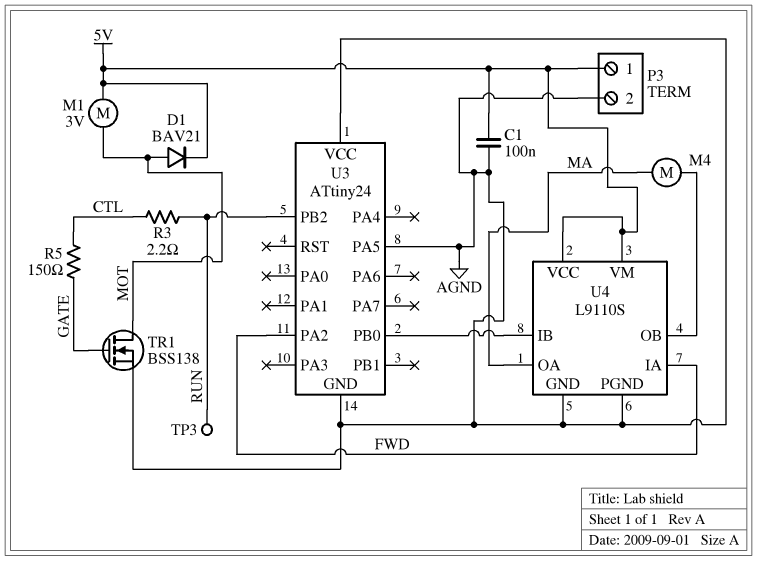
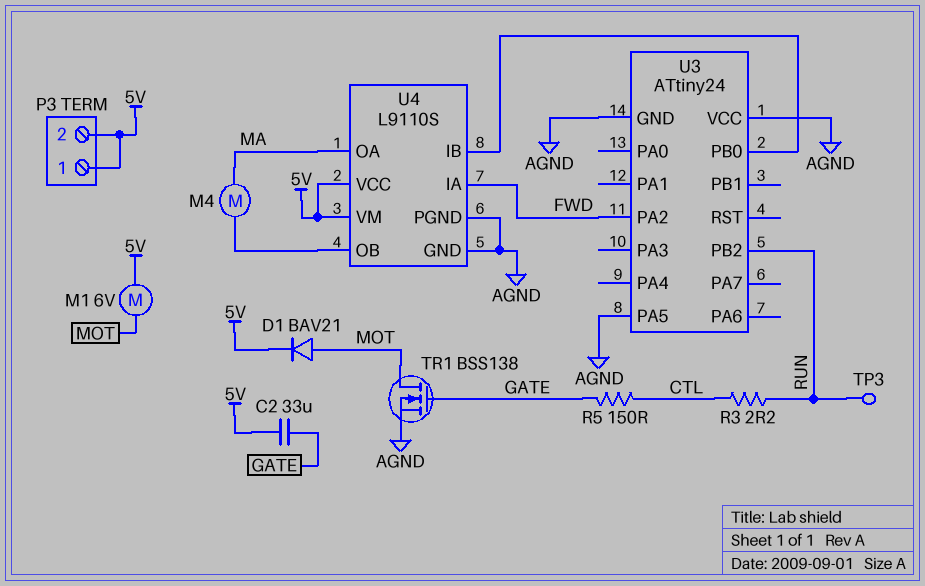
C1: 100nF (5V, AGND) -> none
C2: none -> 33uF (5V, GATE)
M1: motor 3V (5V, MOT) -> motor 6V (5V, MOT)
P3 pin 2: AGND -> 5V

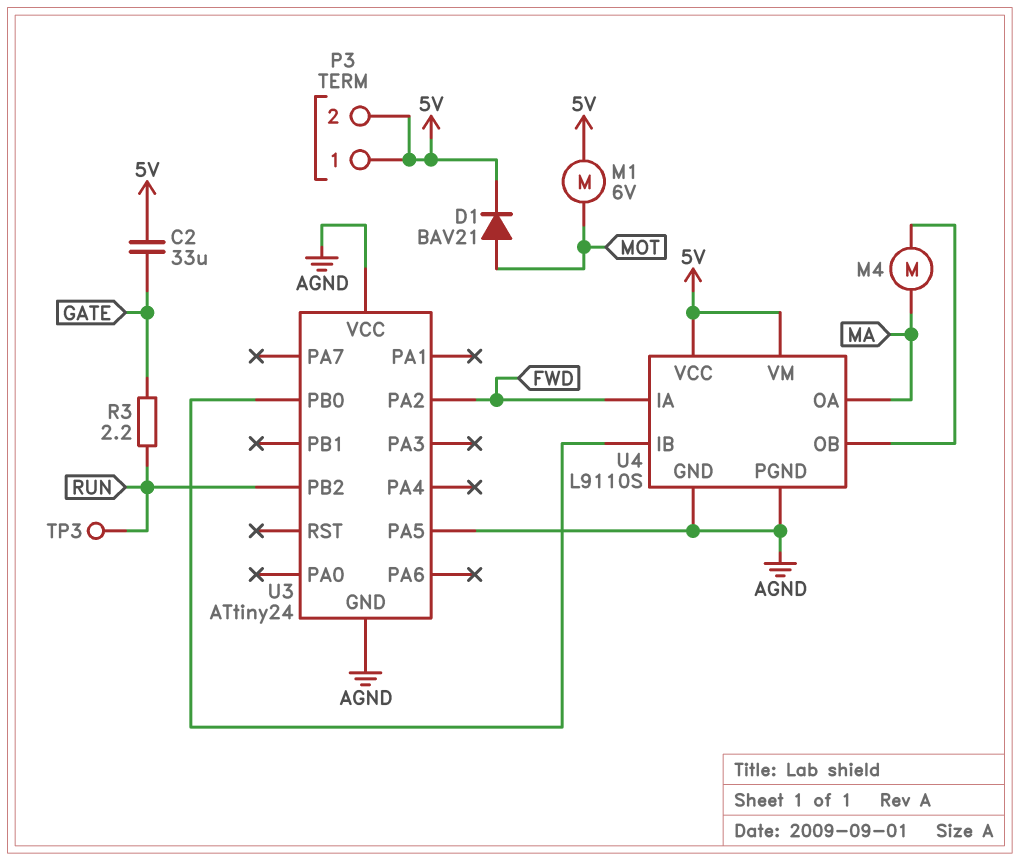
R3: 2.2 (CTL, RUN) -> 2.2 (GATE, RUN)
R5: 150 (CTL, GATE) -> none
TR1: NMOS BSS138 (G GATE, D MOT, S AGND) -> none

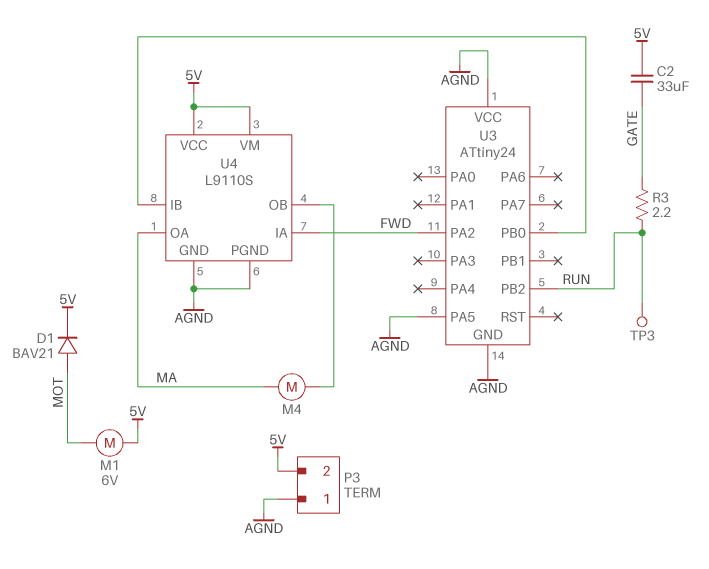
P3 pin 1: 5V -> AGND

